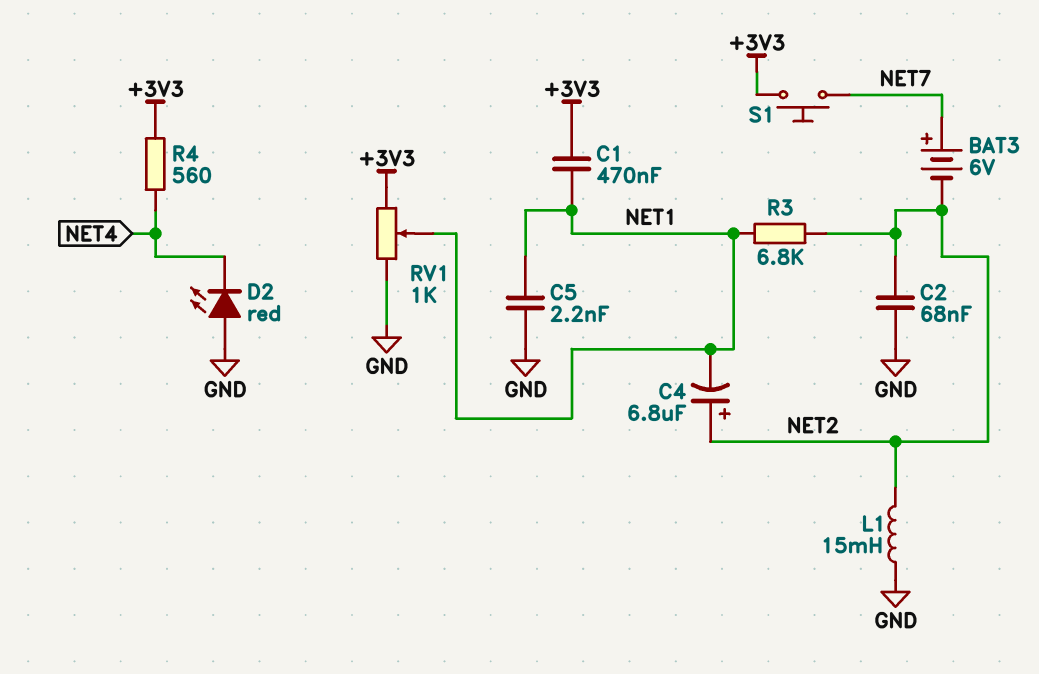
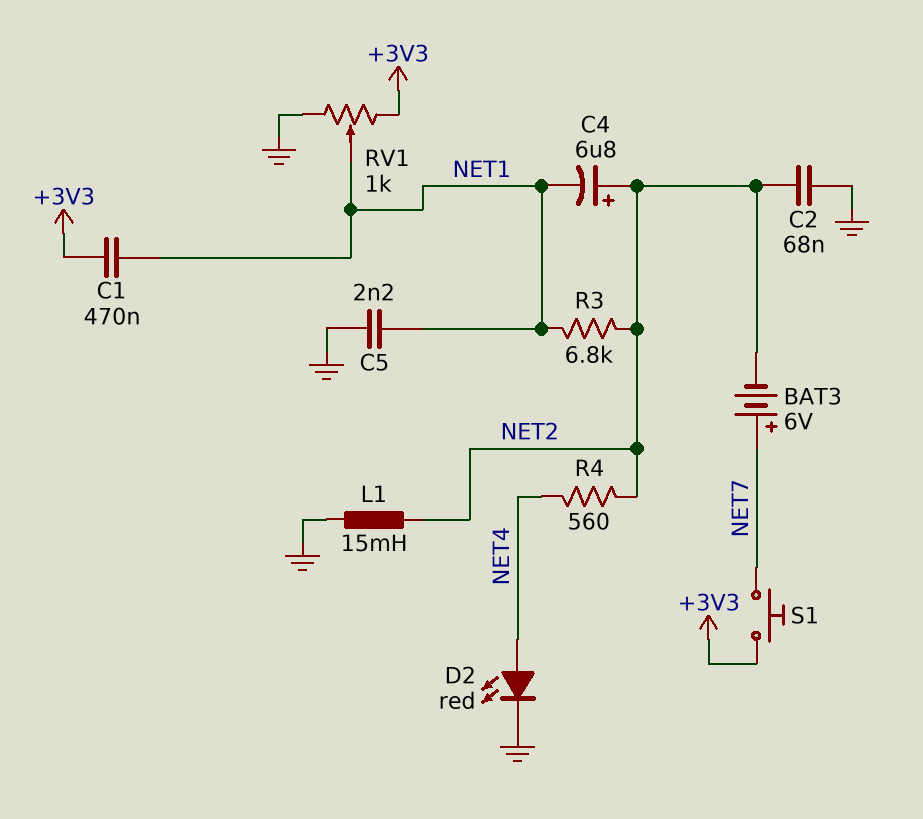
D2: LED red (A GND, K NET4) -> LED red (A NET4, K GND)
R4: 560 (+3V3, NET4) -> 560 (NET2, NET4)

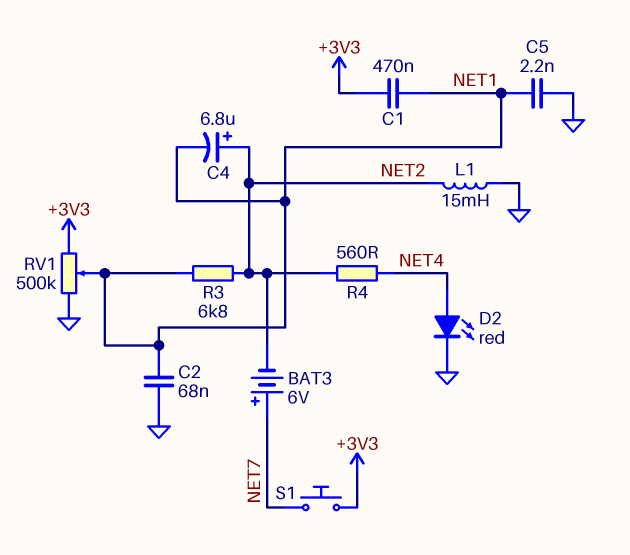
C2: 68nF (GND, NET2) -> 68nF (GND, NET1)
RV1: 1k (+3V3, GND, wiper NET1) -> 500k (+3V3, GND, wiper NET1)

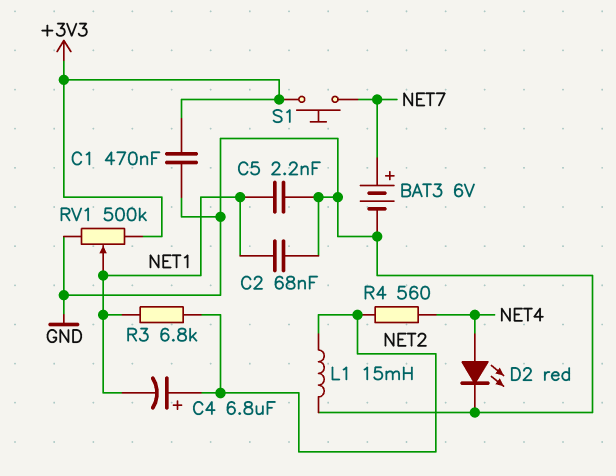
BAT3: 6V (plus NET7, minus NET2) -> 6V (plus NET7, minus GND)
C1: 470nF (+3V3, NET1) -> 470nF (+3V3, GND)

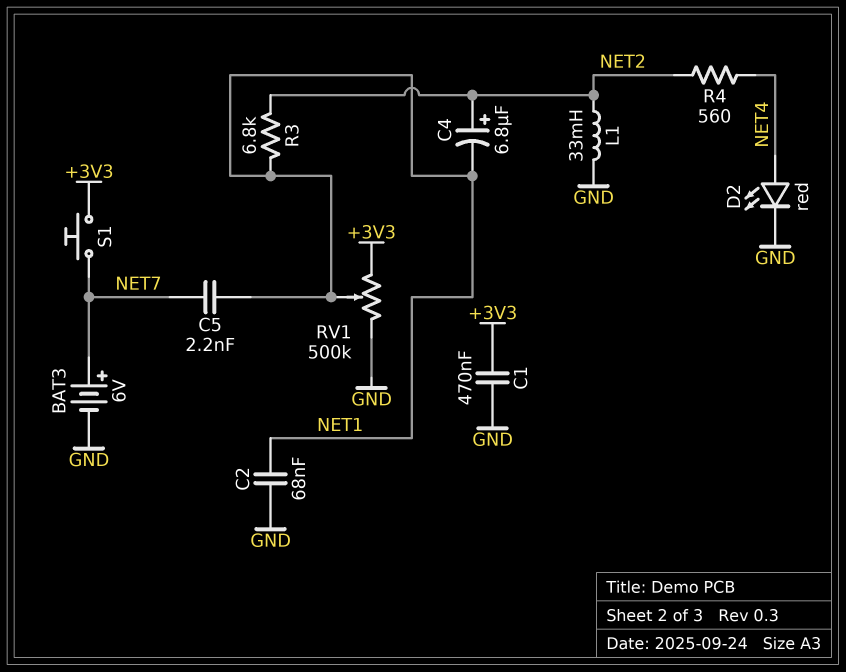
C5: 2.2nF (GND, NET1) -> 2.2nF (NET1, NET7)
L1: 15mH (GND, NET2) -> 33mH (GND, NET2)

